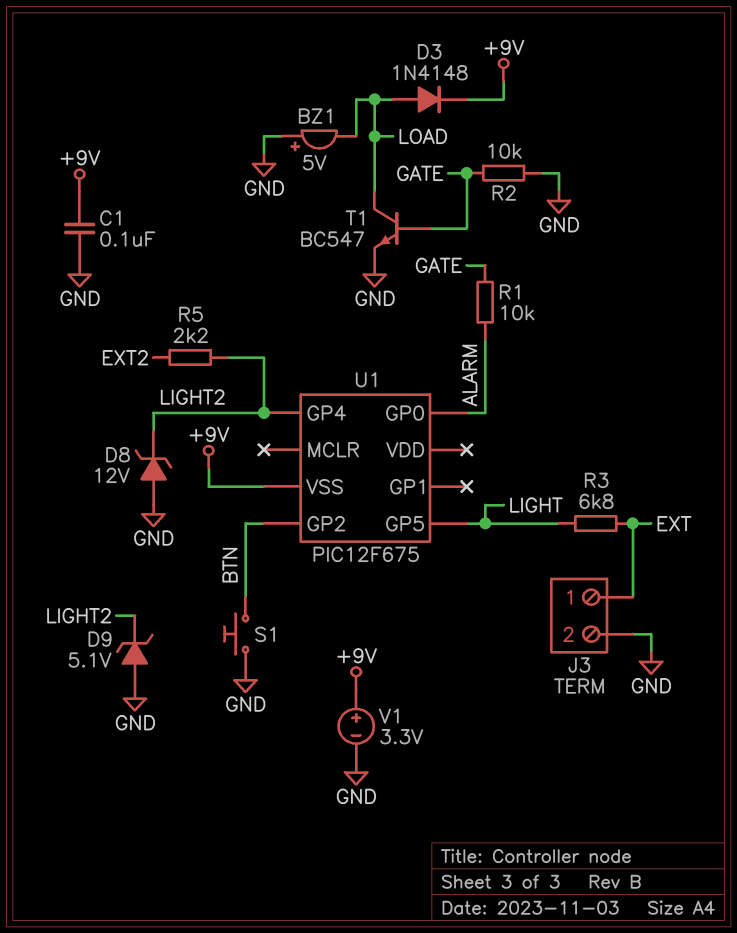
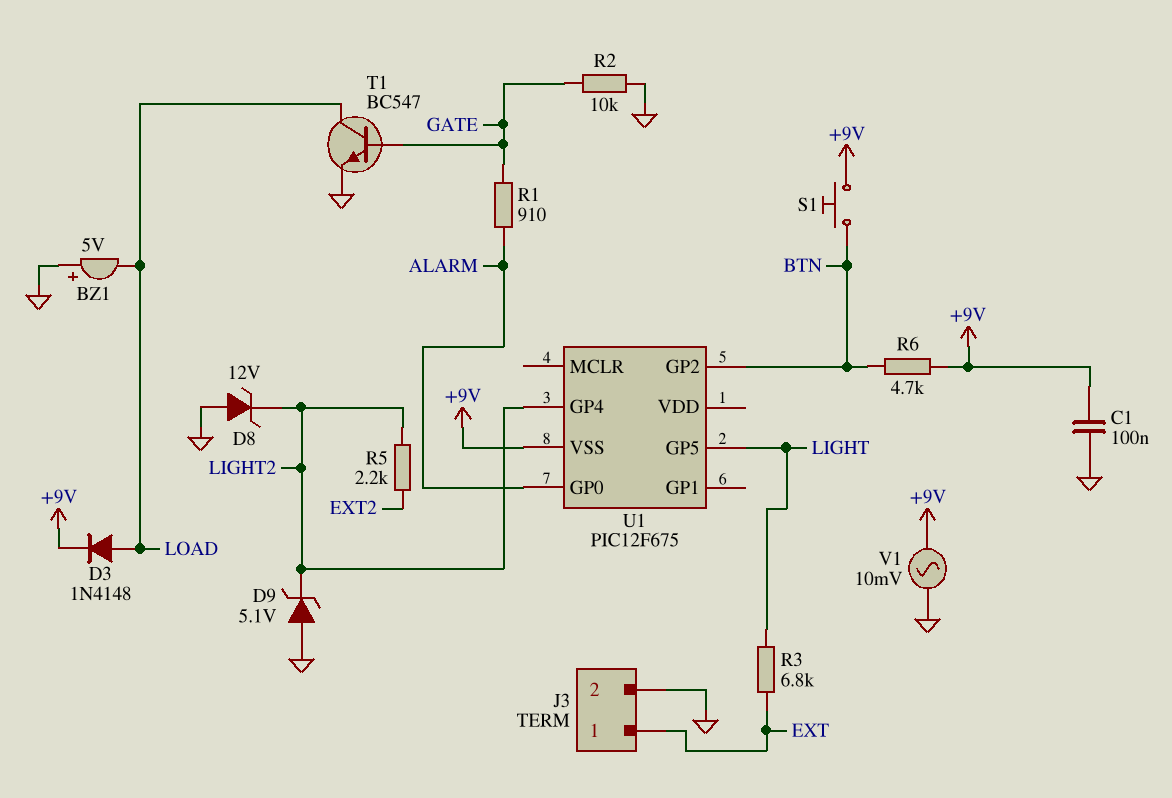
R1: 10k (ALARM, GATE) -> 910 (ALARM, GATE)
R6: none -> 4.7k (+9V, BTN)
S1: button (BTN, GND) -> button (+9V, BTN)
V1: 3.3V (plus +9V, minus GND) -> AC 10mV (+9V, GND)

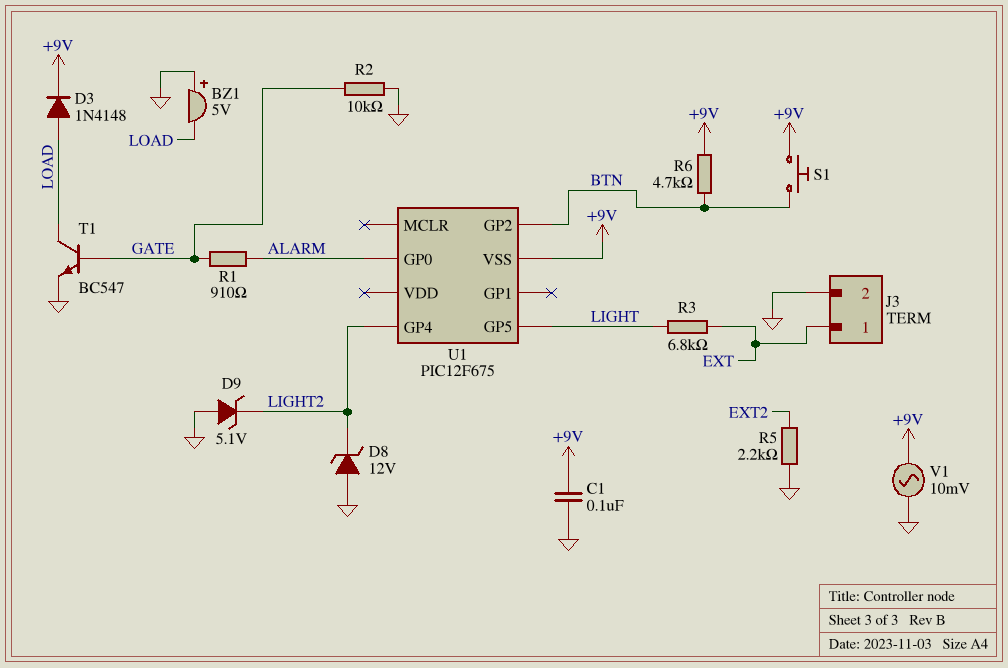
R5: 2.2k (EXT2, LIGHT2) -> 2.2k (EXT2, GND)

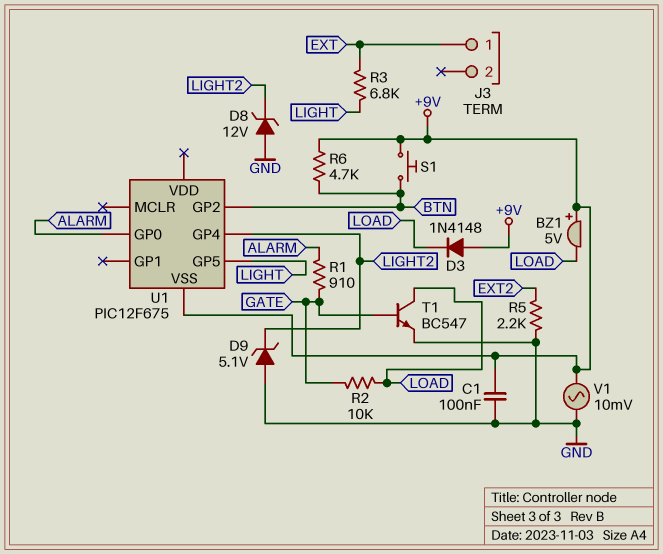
BZ1: buzzer 5V (plus GND, minus LOAD) -> buzzer 5V (plus +9V, minus LOAD)
D3: diode 1N4148 (A LOAD, K +9V) -> diode 1N4148 (A +9V, K LOAD)
J3 pin 2: GND -> none
R2: 10k (GATE, GND) -> 10k (GATE, LOAD)

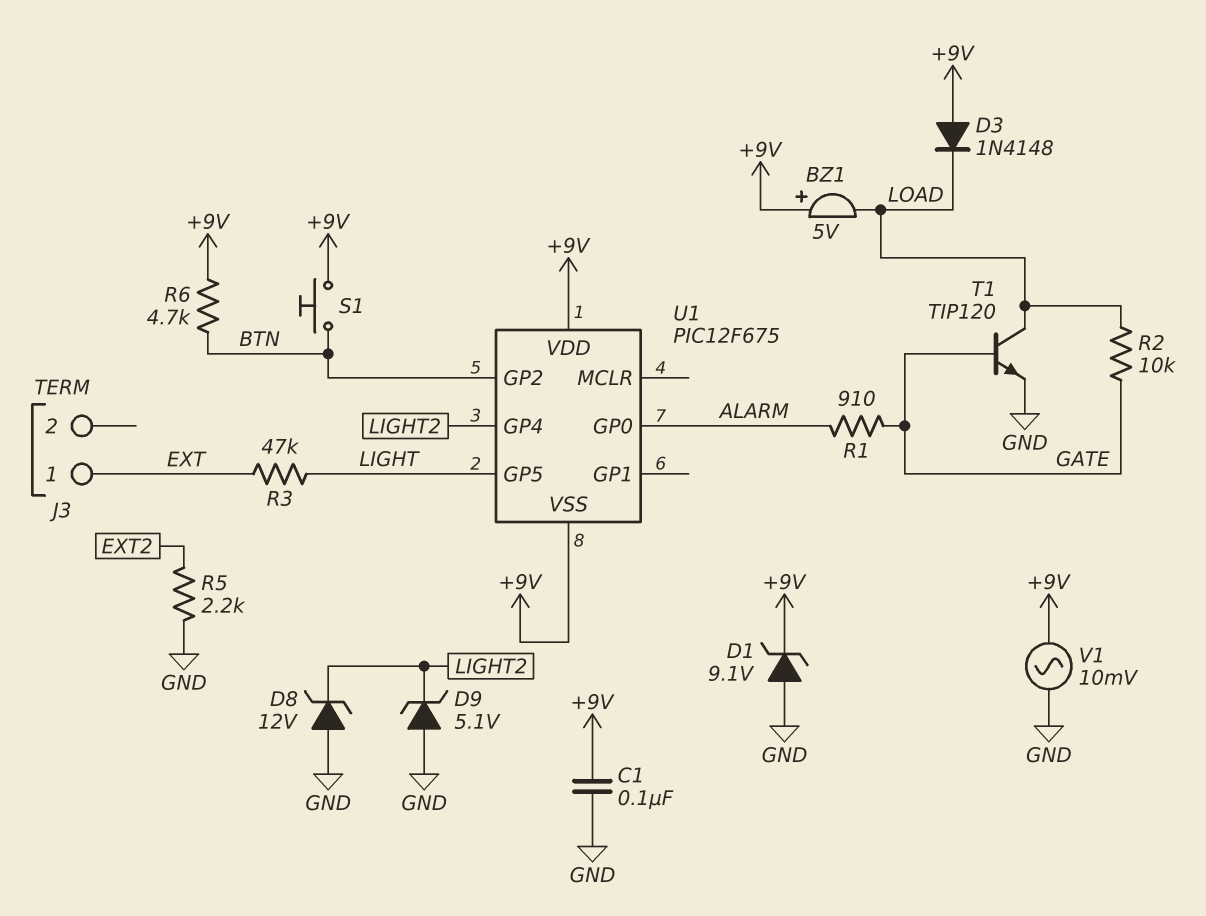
D1: none -> zener 9.1V (A GND, K +9V)
R3: 6.8k (EXT, LIGHT) -> 47k (EXT, LIGHT)
T1: NPN BC547 (B GATE, C LOAD, E GND) -> NPN TIP120 (B GATE, C LOAD, E GND)
U1 pin VDD: none -> +9V

